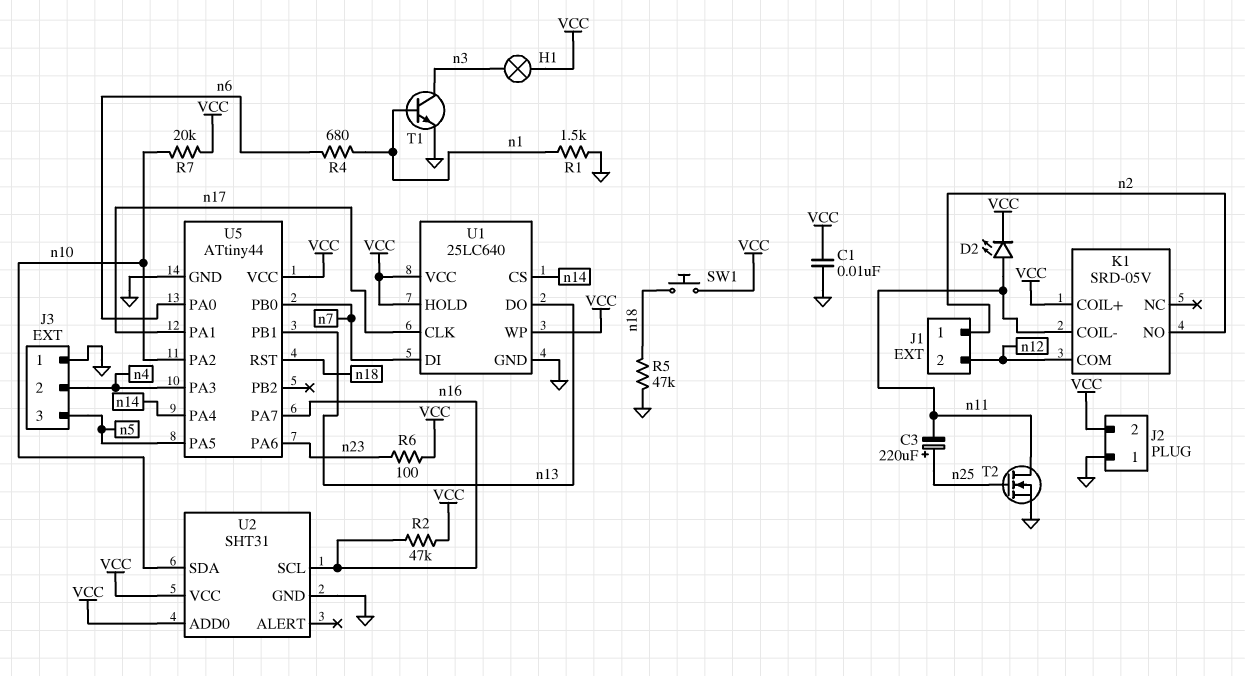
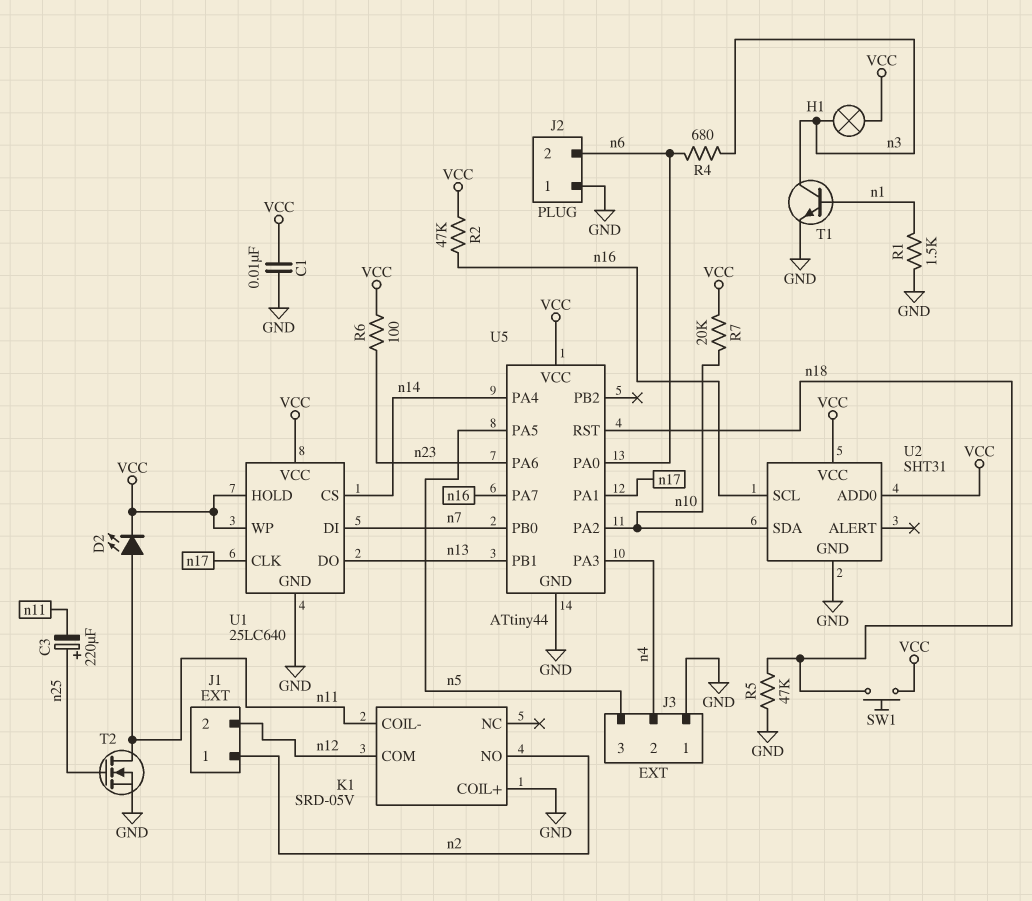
J2 pin 2: VCC -> n6
K1 pin COIL+: VCC -> GND
R4: 680 (n1, n6) -> 680 (n3, n6)

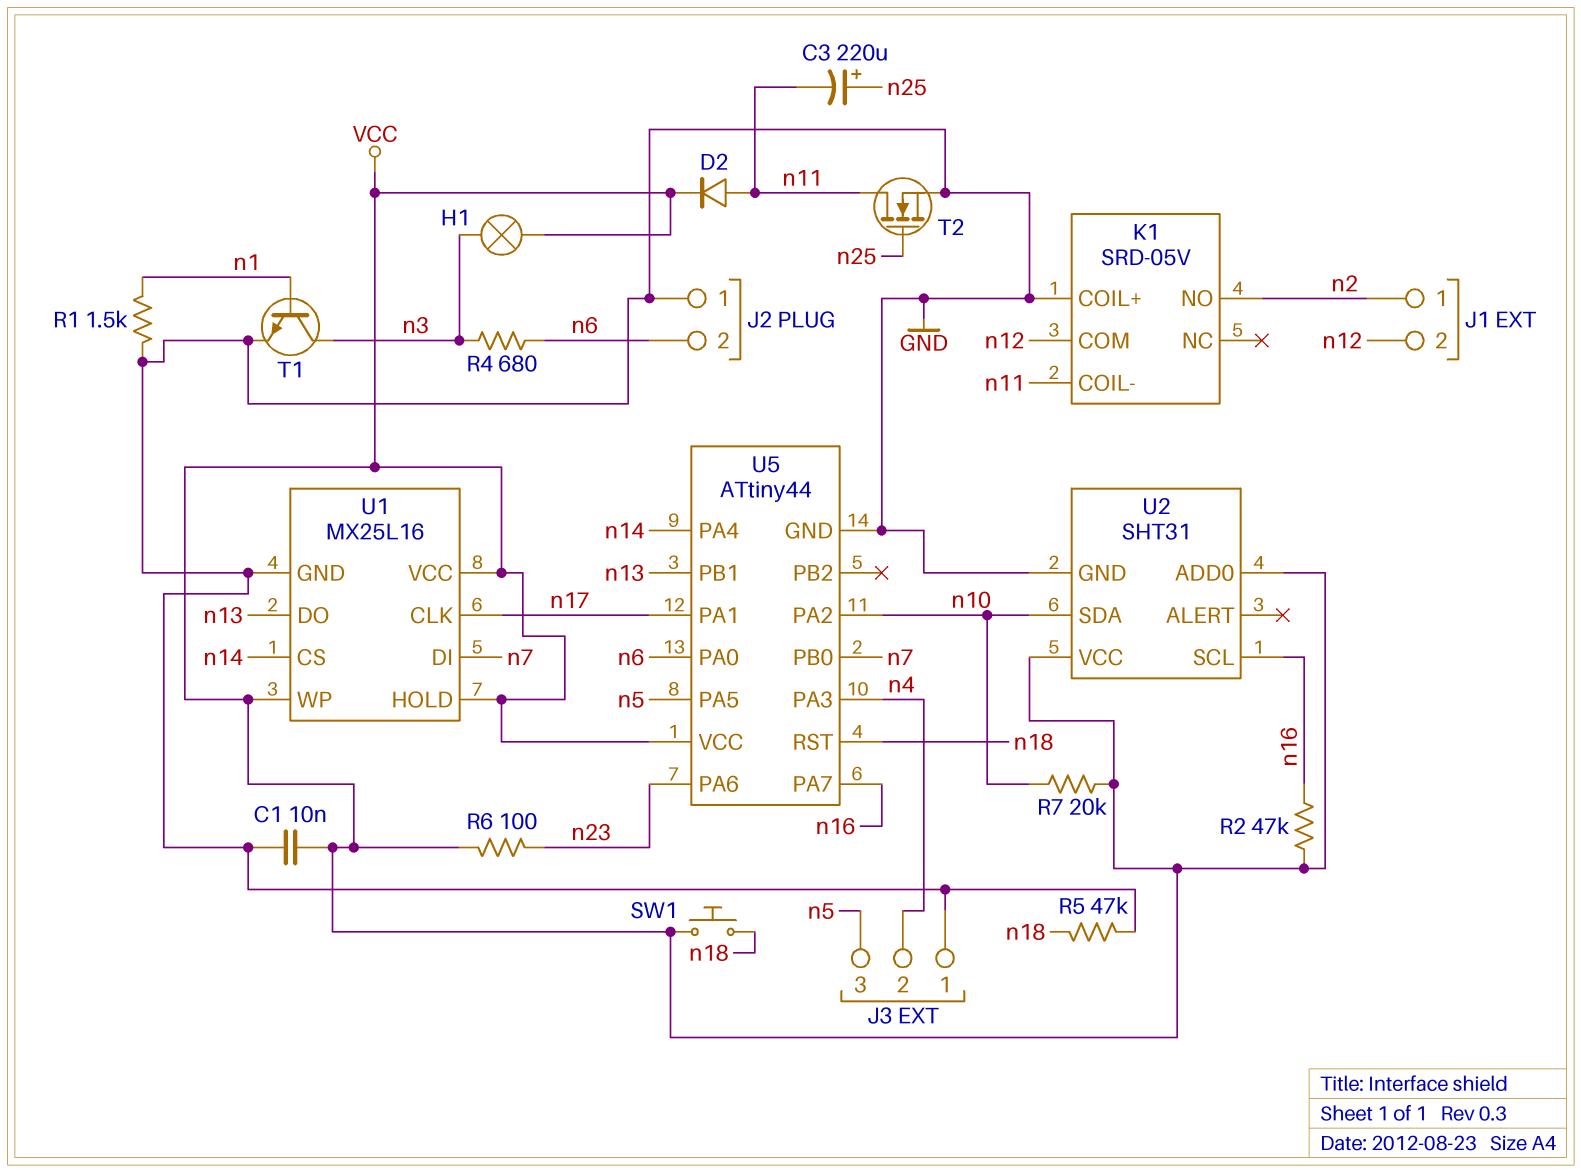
D2: LED (A n11, K VCC) -> diode (A n11, K VCC)
U1: 25LC640 -> MX25L16

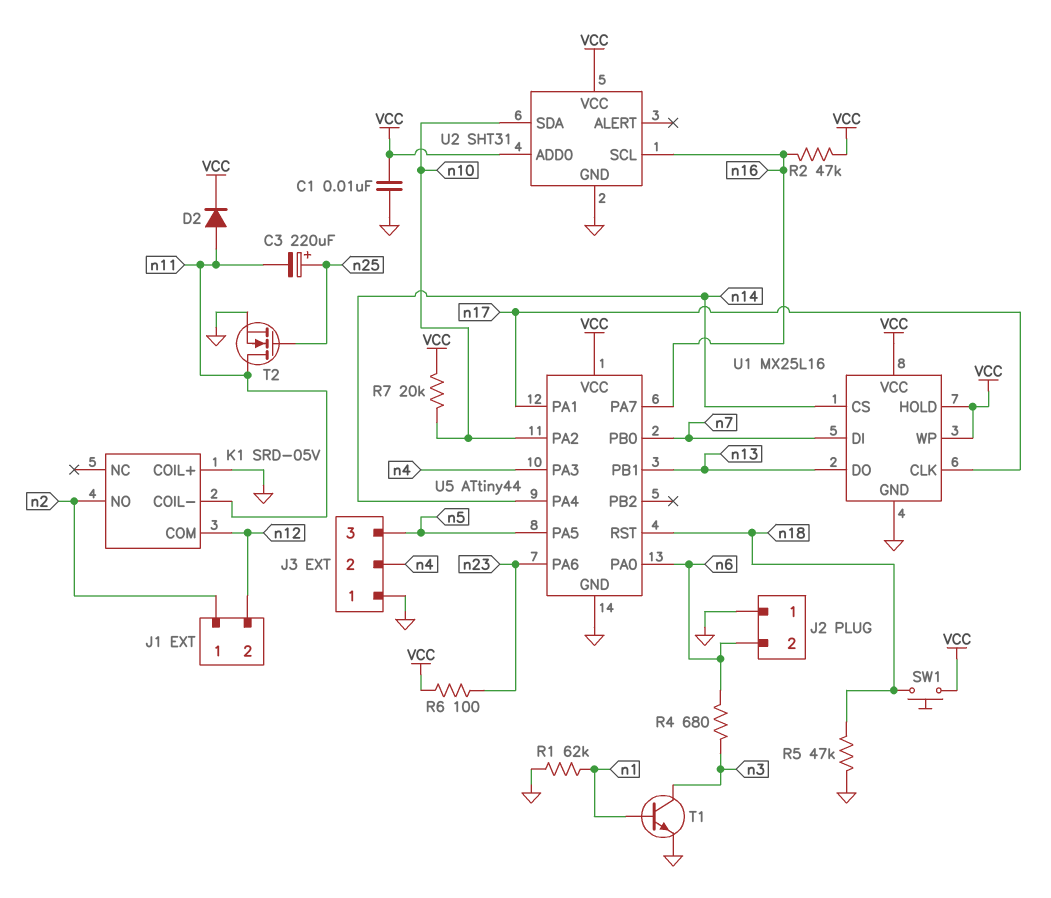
H1: lamp (VCC, n3) -> none
R1: 1.5k (GND, n1) -> 62k (GND, n1)

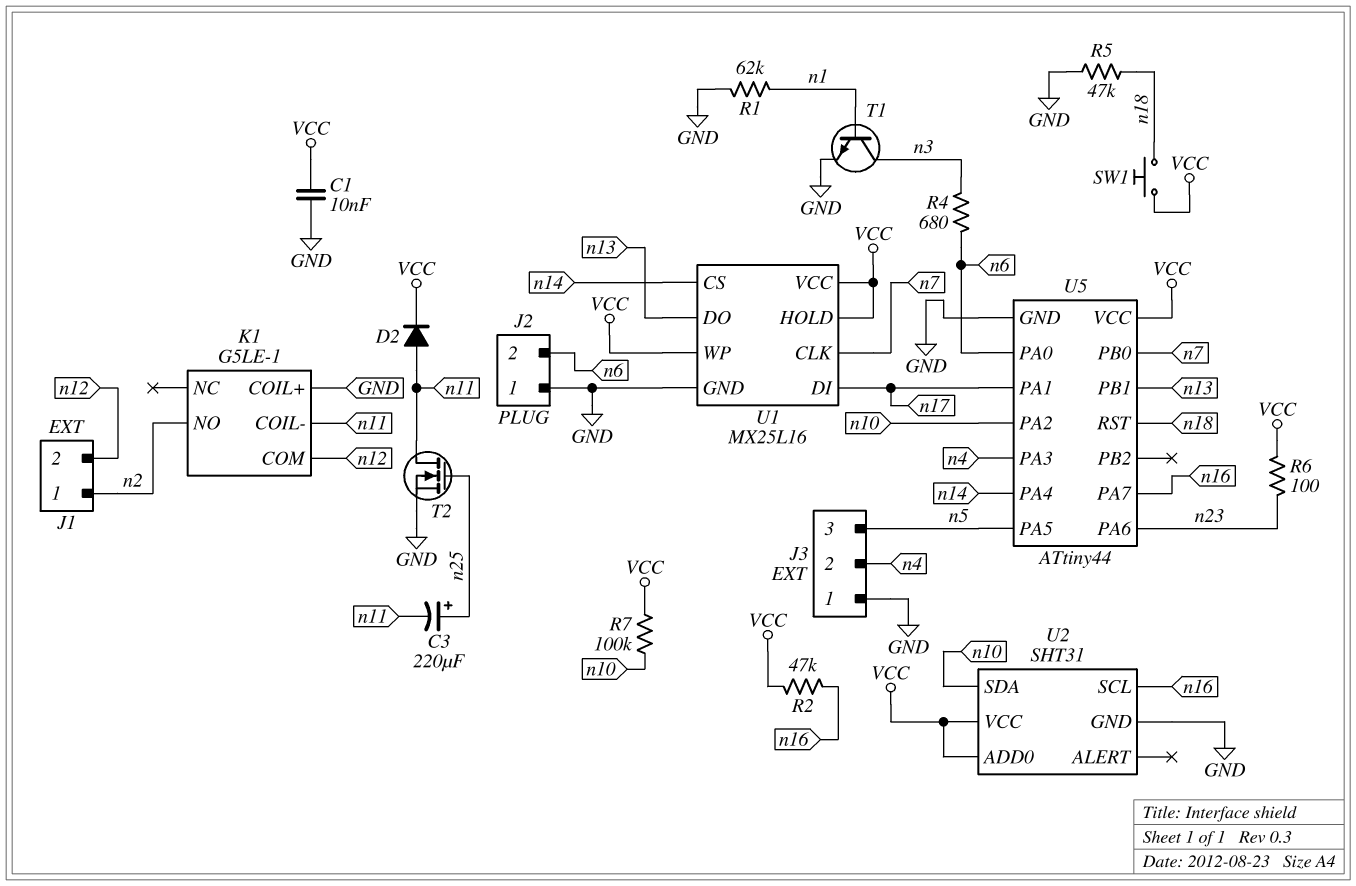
K1: SRD-05V -> G5LE-1
R7: 20k (VCC, n10) -> 100k (VCC, n10)
U1 pin CLK: n17 -> n7
U1 pin DI: n7 -> n17

